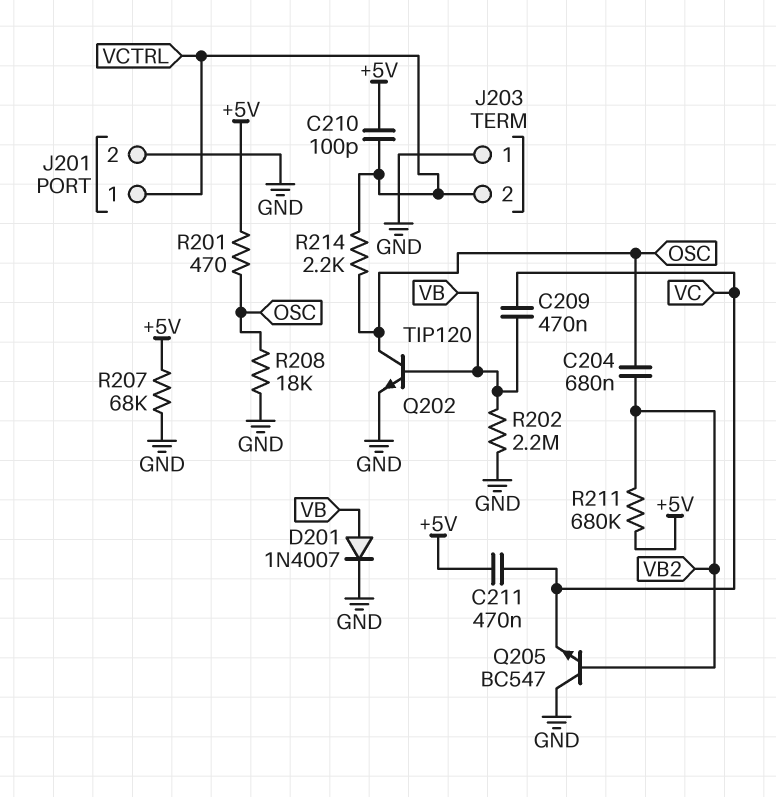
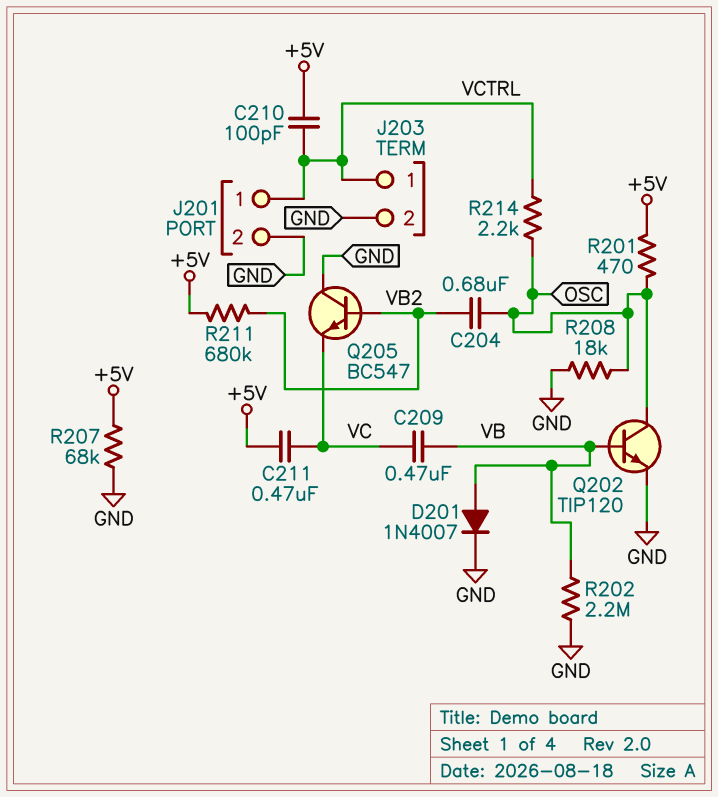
J203 pin 1: GND -> VCTRL
J203 pin 2: VCTRL -> GND

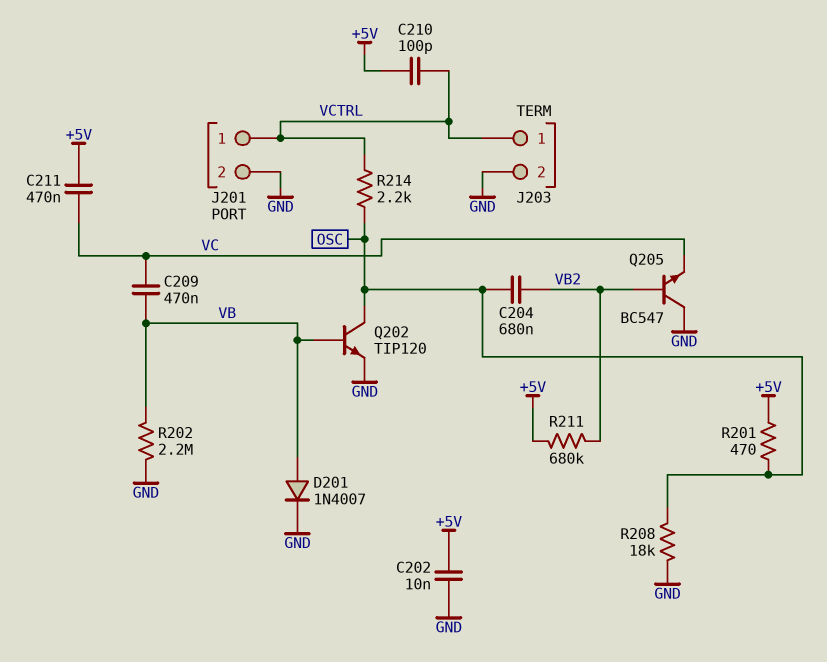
C202: none -> 10nF (+5V, GND)
R207: 68k (+5V, GND) -> none

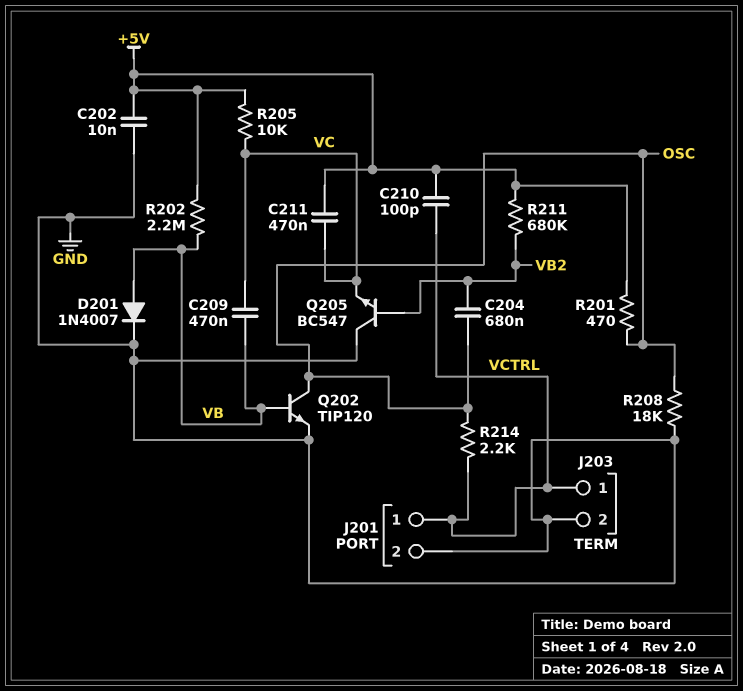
R202: 2.2M (GND, VB) -> 2.2M (+5V, VB)
R205: none -> 10k (+5V, VC)

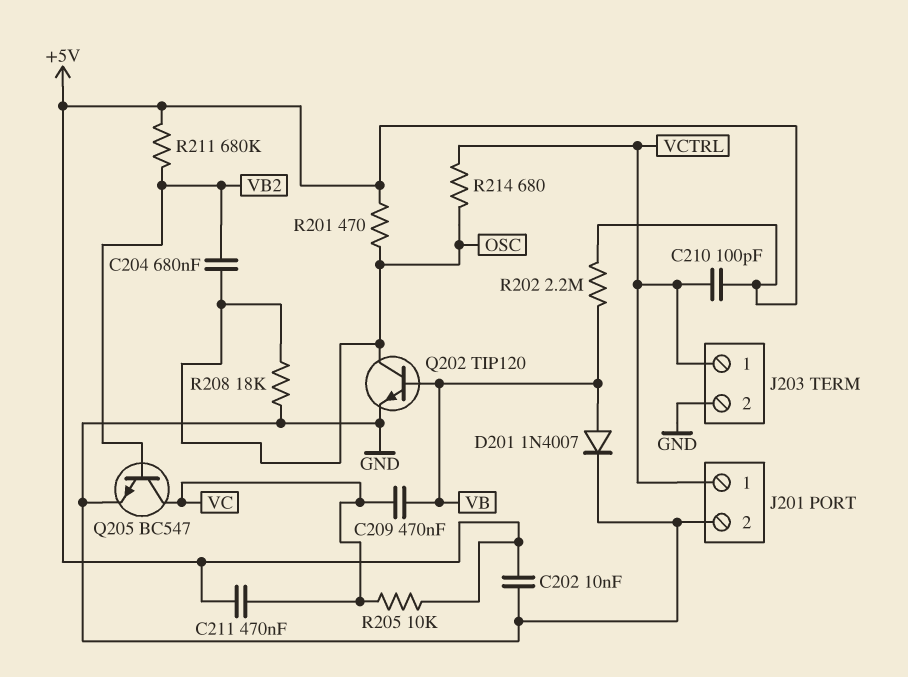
Q205: NPN BC547 (B VB2, C GND, E VC) -> NPN BC547 (B VB2, C VC, E GND)
R214: 2.2k (OSC, VCTRL) -> 680 (OSC, VCTRL)

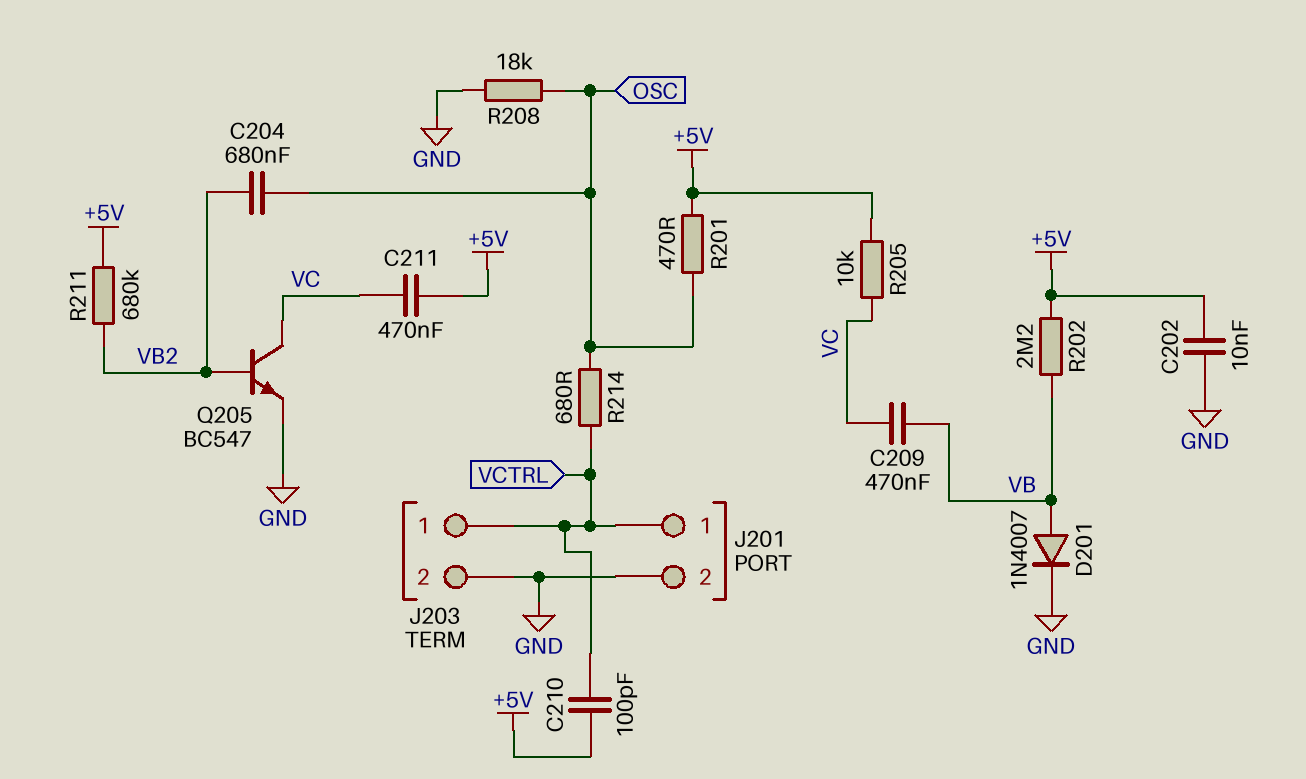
Q202: NPN TIP120 (B VB, C OSC, E GND) -> none

